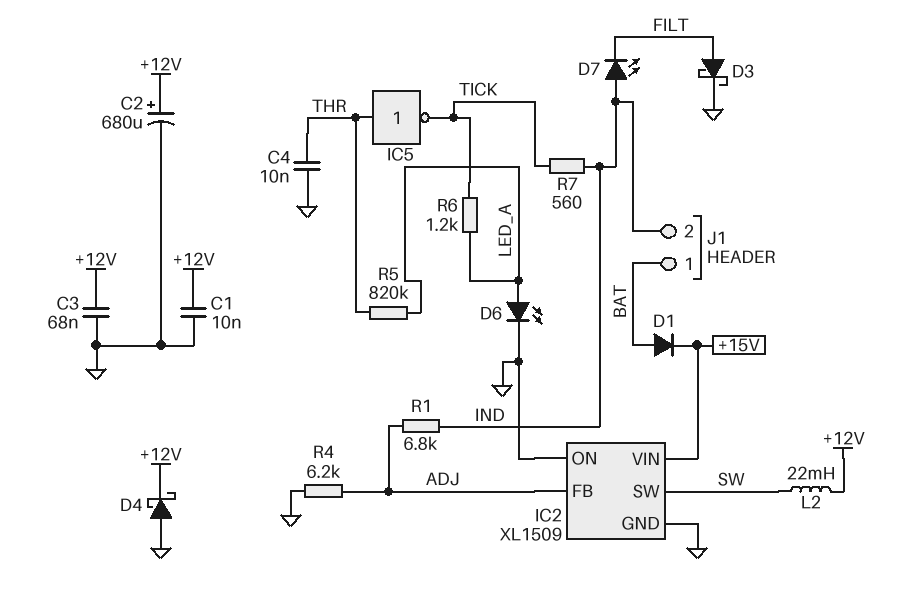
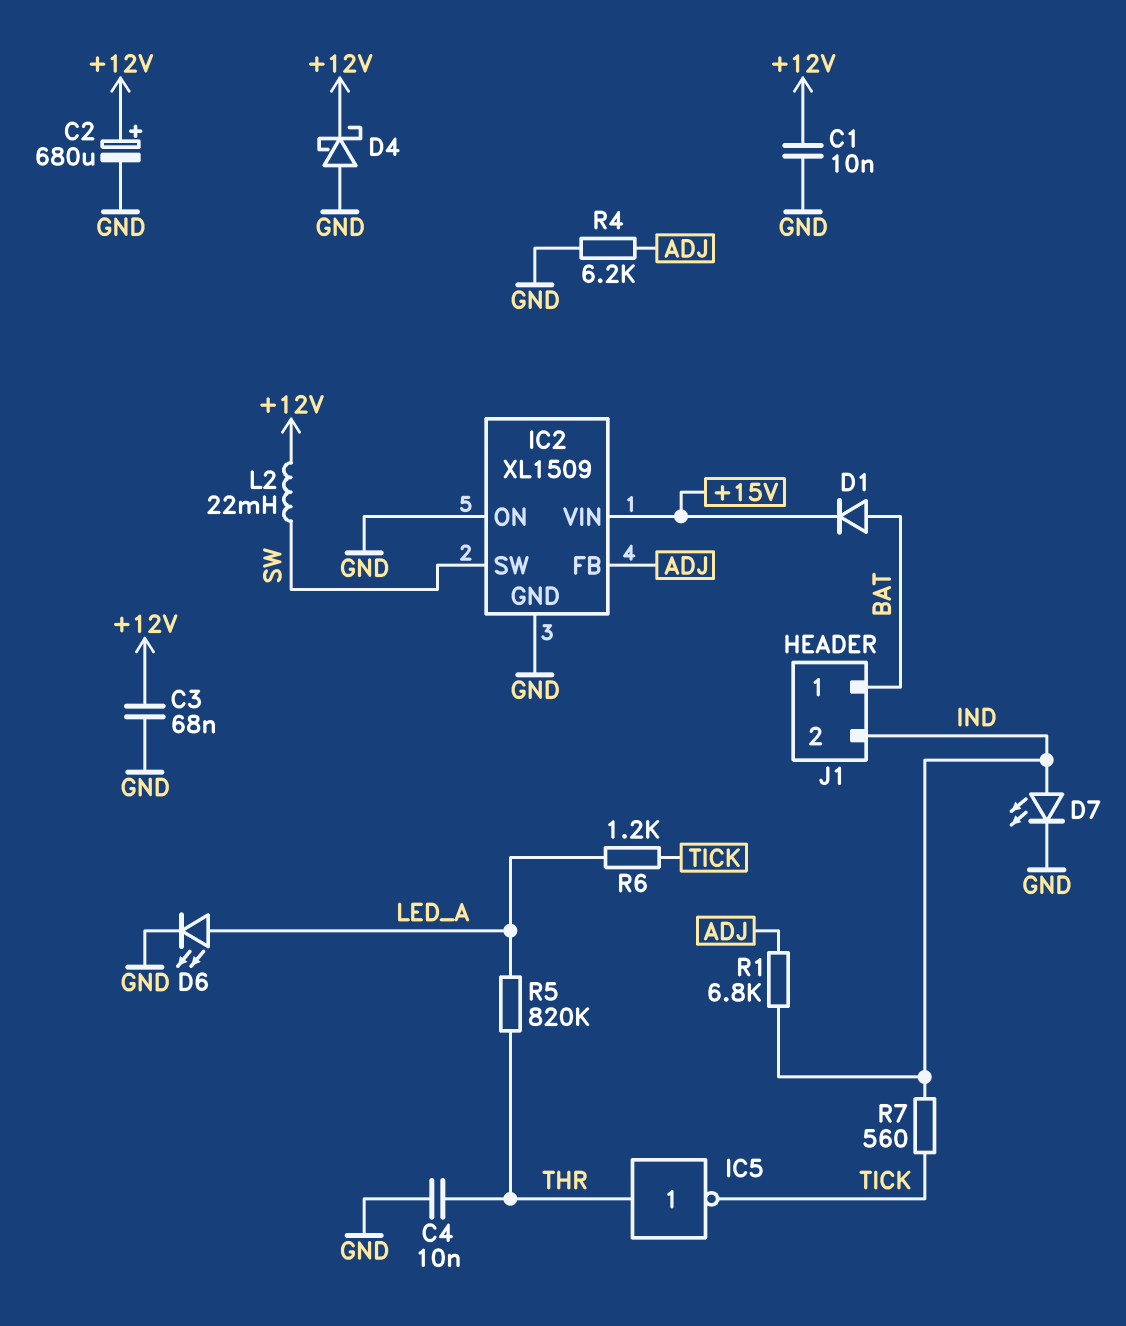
D3: schottky (A FILT, K GND) -> none
D7: LED (A IND, K FILT) -> LED (A IND, K GND)

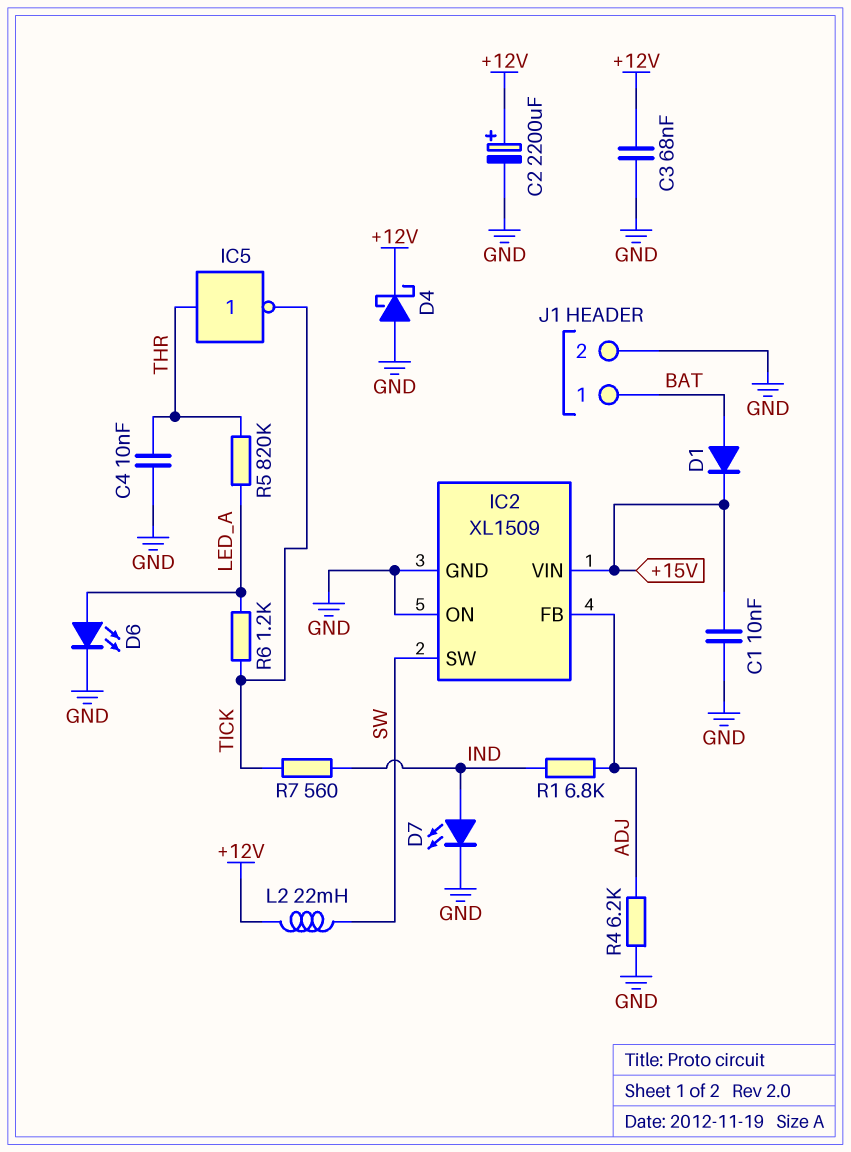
C1: 10nF (+12V, GND) -> 10nF (+15V, GND)
C2: 680uF (plus +12V, minus GND) -> 2200uF (plus +12V, minus GND)
J1 pin 2: IND -> GND

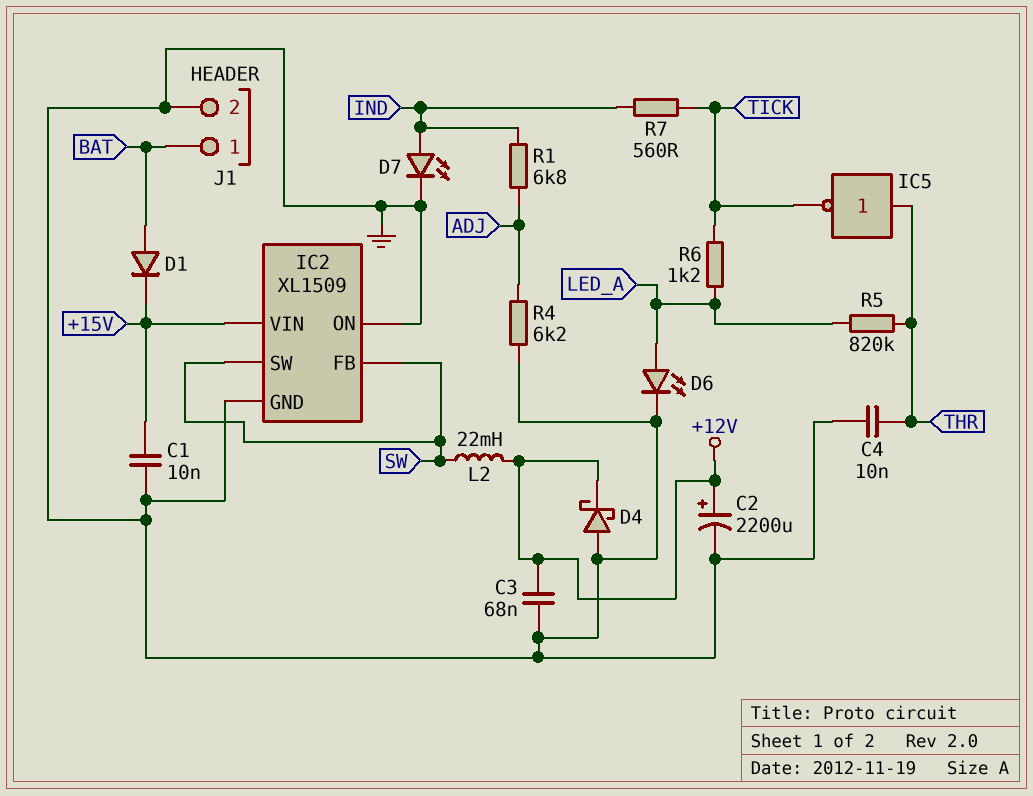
IC2 pin FB: ADJ -> SW

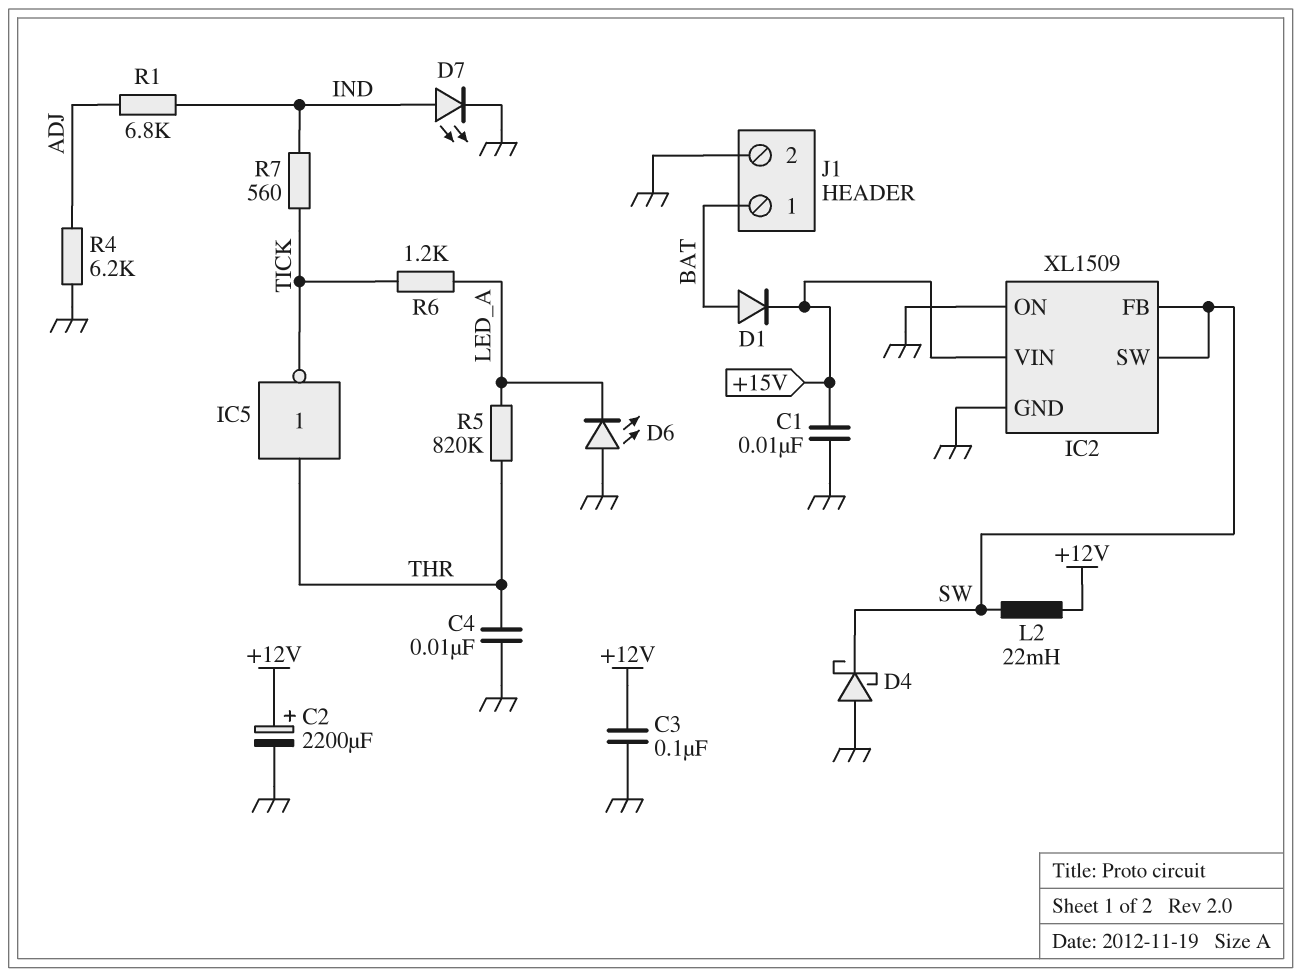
C3: 68nF (+12V, GND) -> 100nF (+12V, GND)
D4: schottky (A GND, K +12V) -> schottky (A GND, K SW)
D6: LED (A LED_A, K GND) -> LED (A GND, K LED_A)

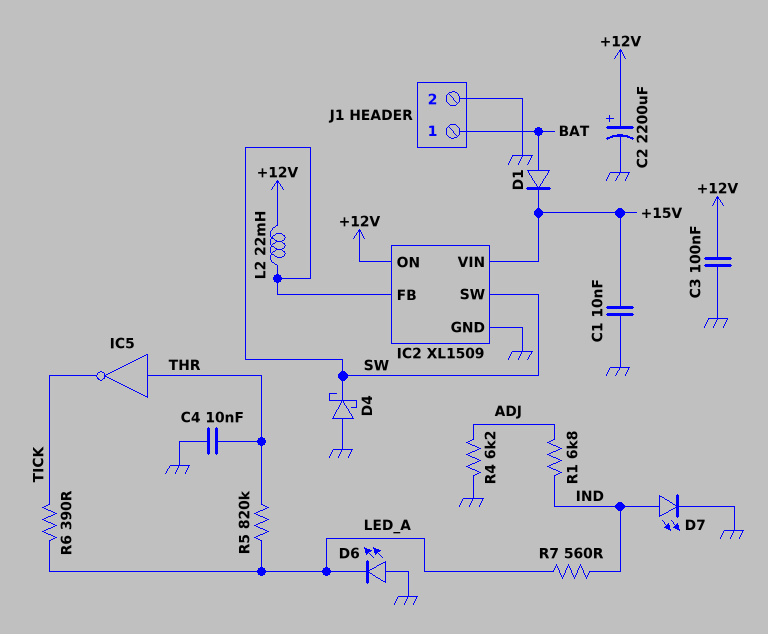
IC2 pin ON: GND -> +12V
R6: 1.2k (LED_A, TICK) -> 390 (LED_A, TICK)
R7: 560 (IND, TICK) -> 560 (IND, LED_A)

